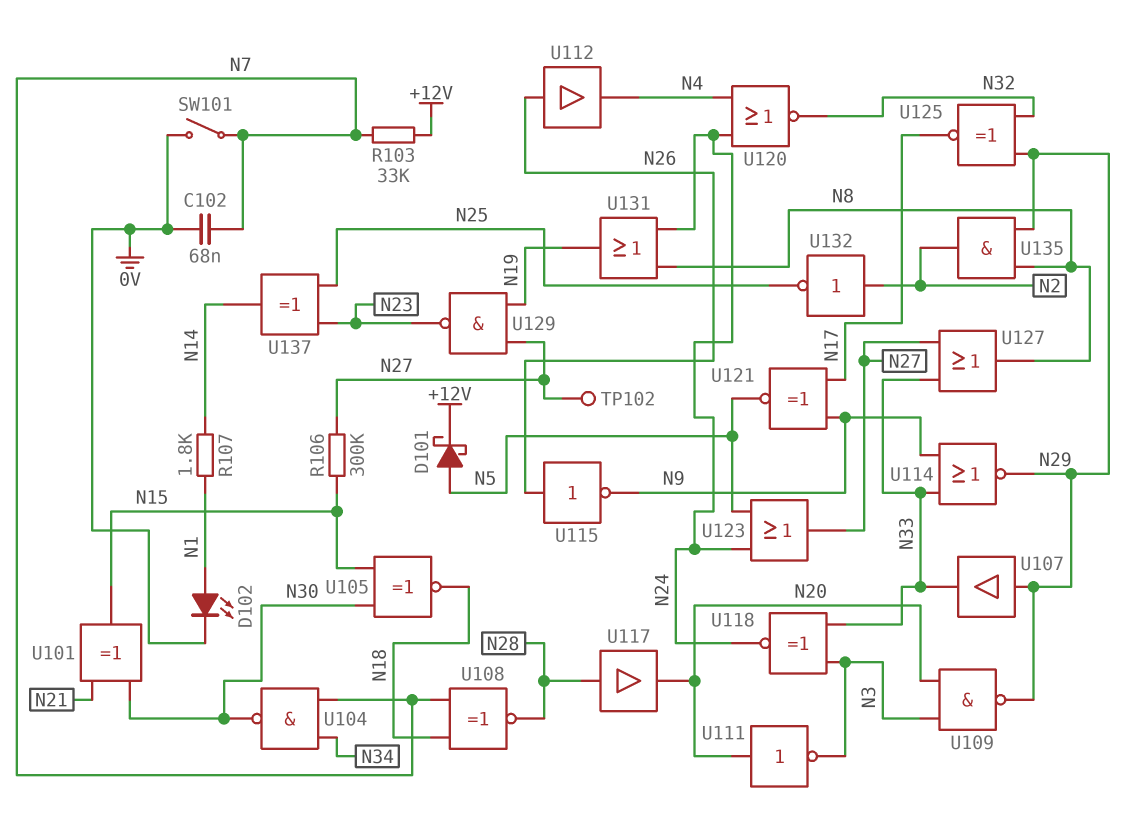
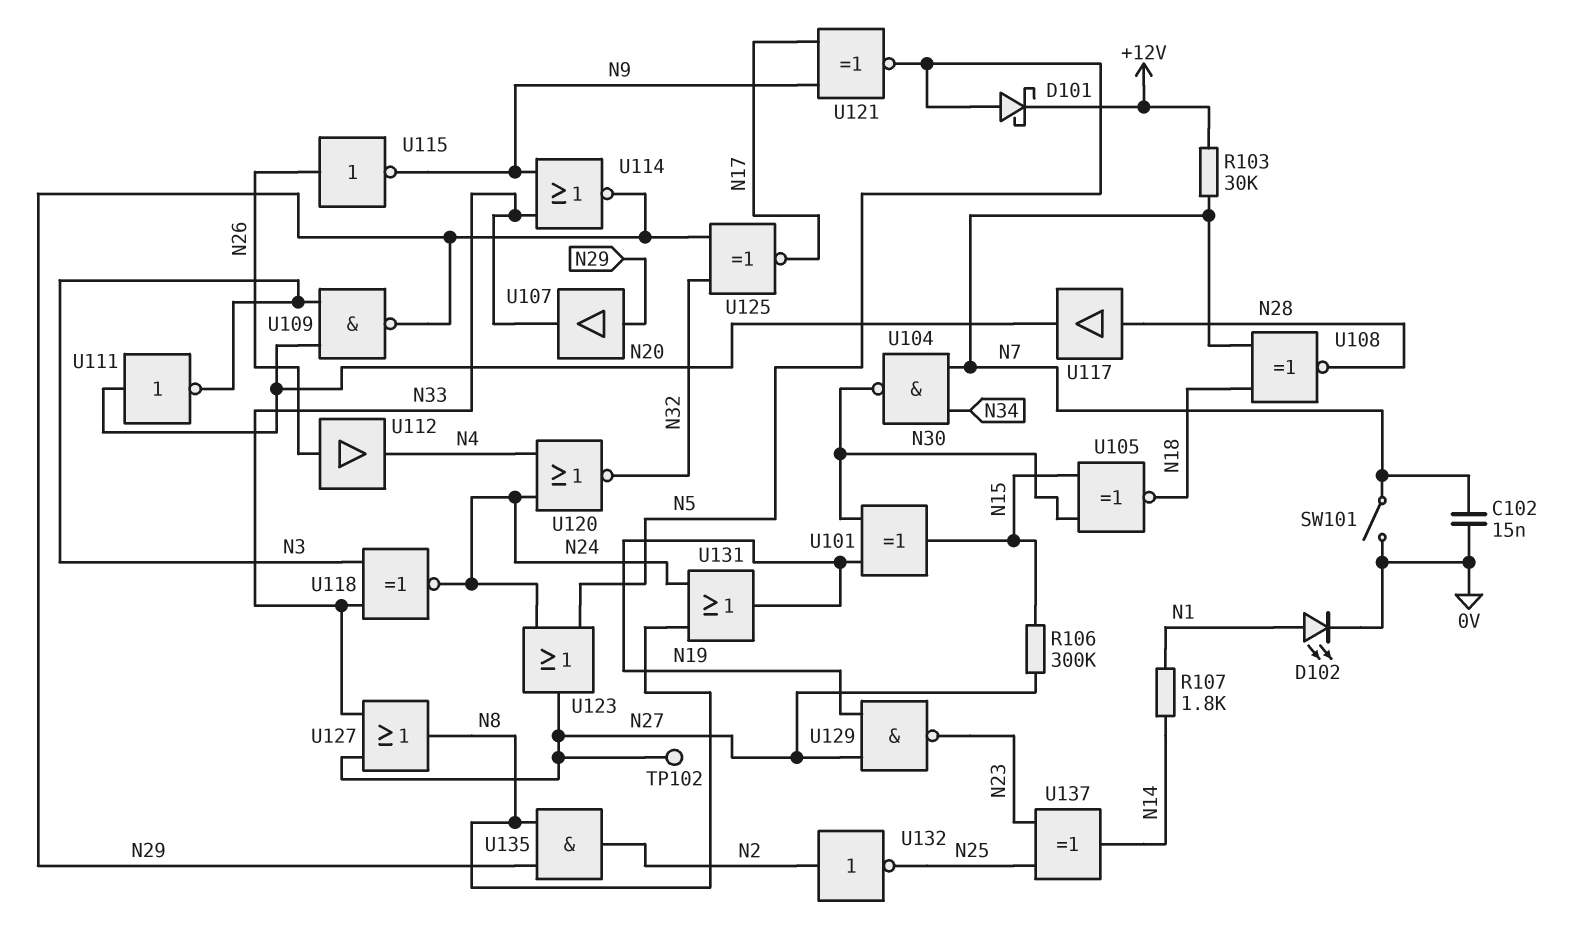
C102: 68nF (0V, N7) -> 15nF (0V, N7)
R103: 33k (+12V, N7) -> 30k (+12V, N7)
U101: XOR (in N21, in N30, out N15) -> XOR (in N19, in N30, out N15)

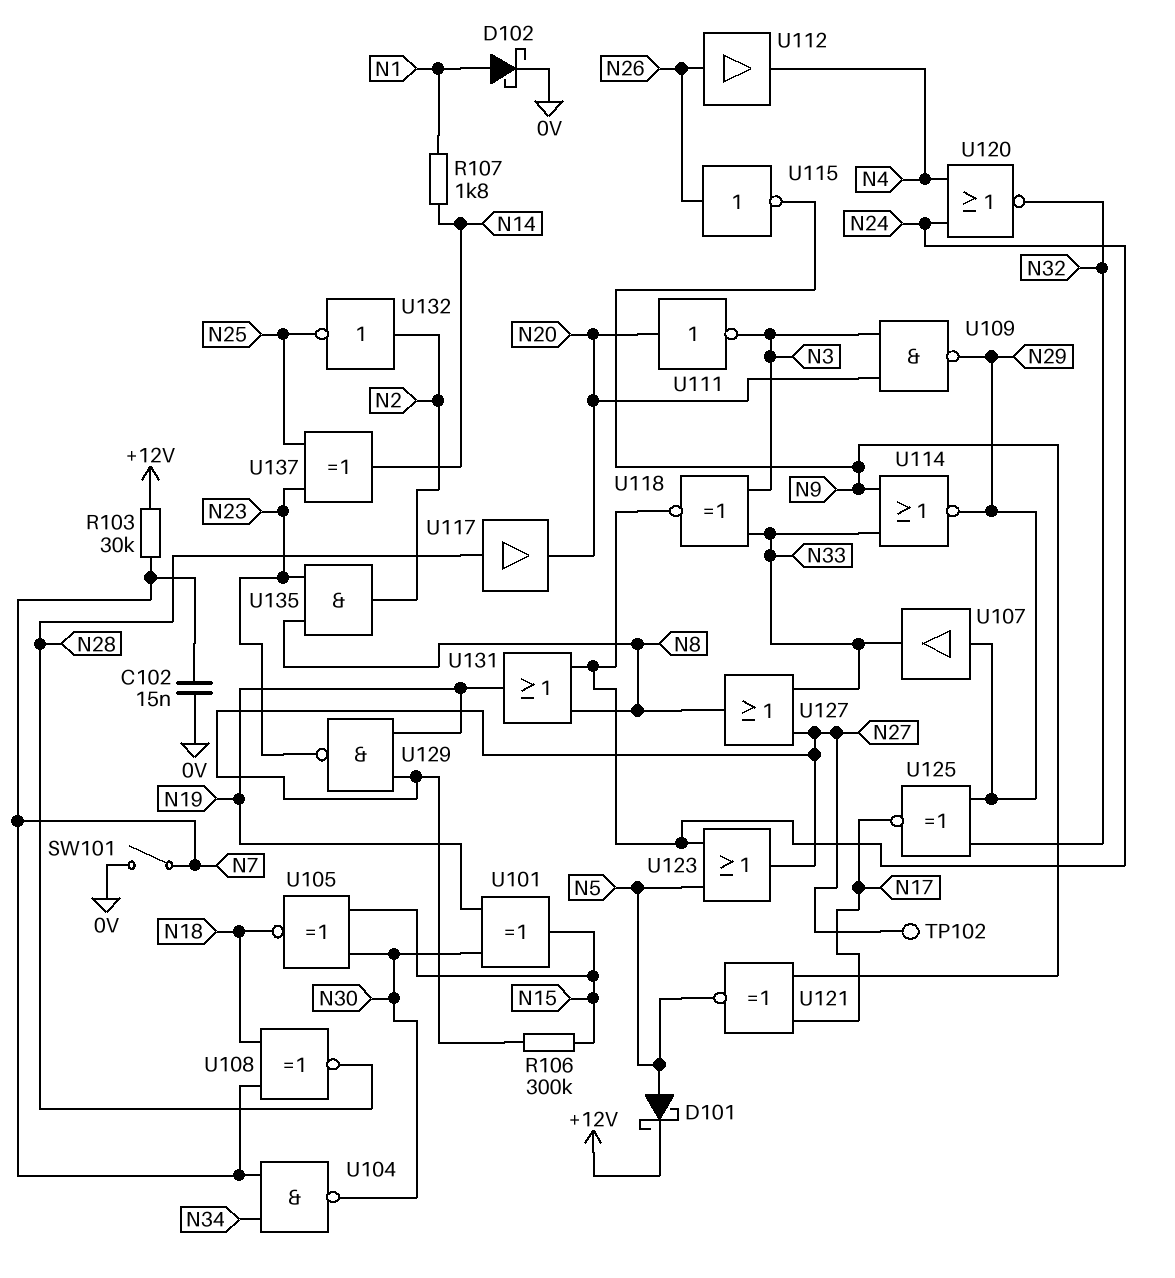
D102: LED (A N1, K 0V) -> schottky (A N1, K 0V)
U135: AND (in N8, in N29, out N2) -> AND (in N8, in N23, out N2)

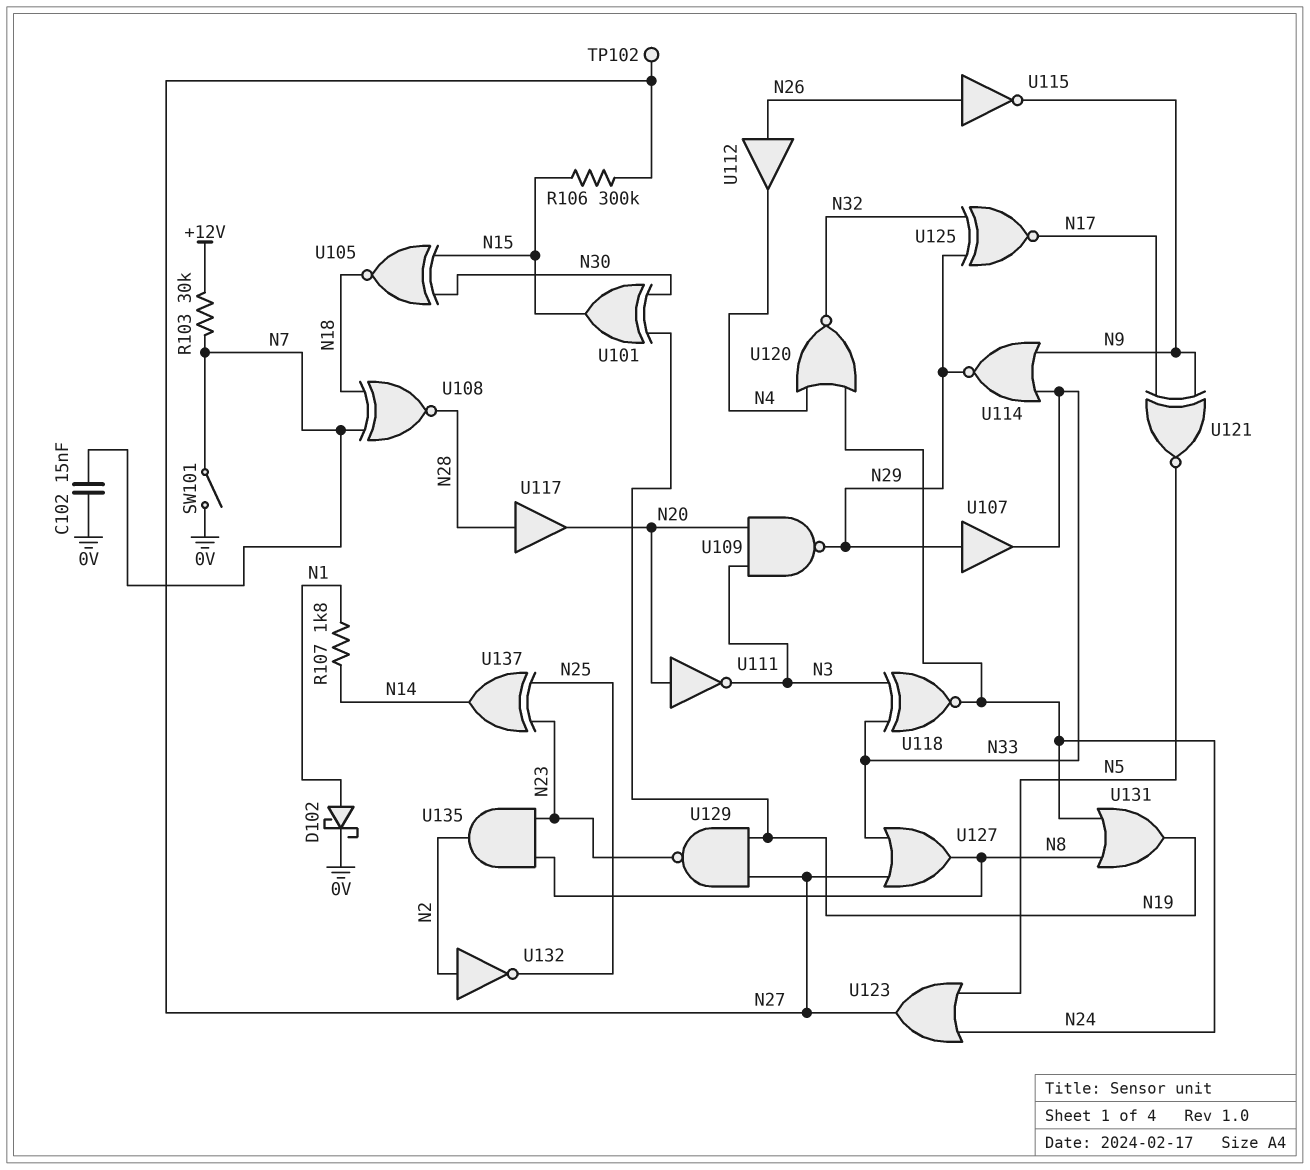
D101: schottky (A N5, K +12V) -> none
U104: NAND (in N7, in N34, out N30) -> none

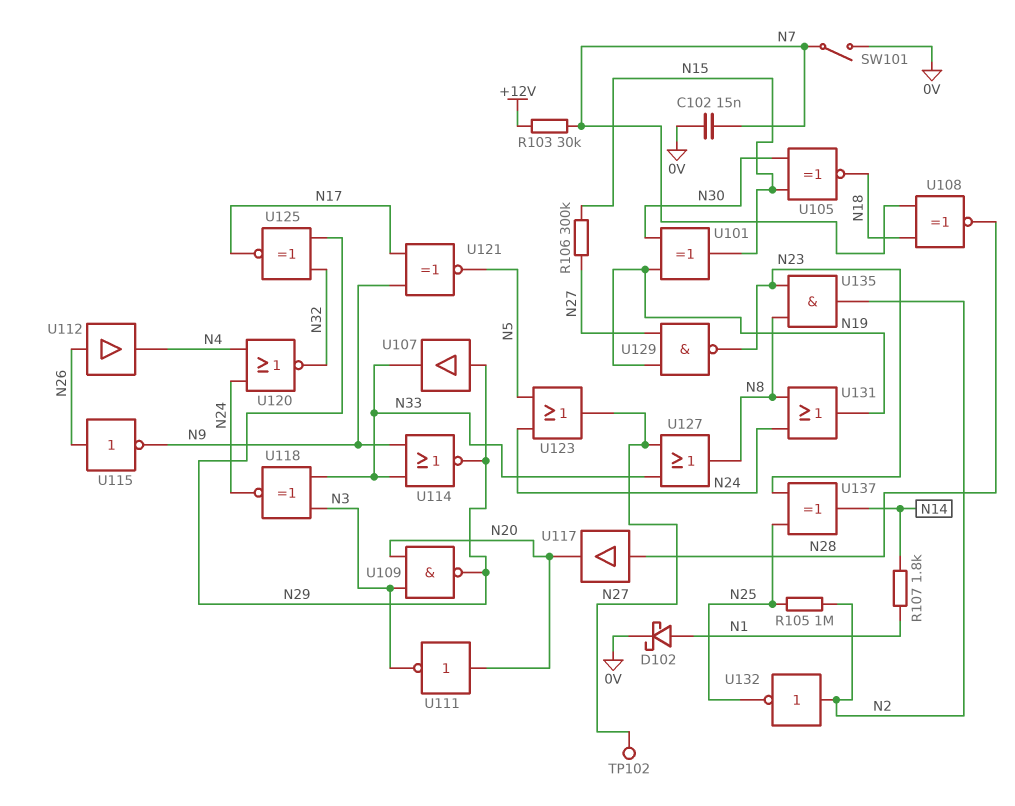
R105: none -> 1M (N2, N25)

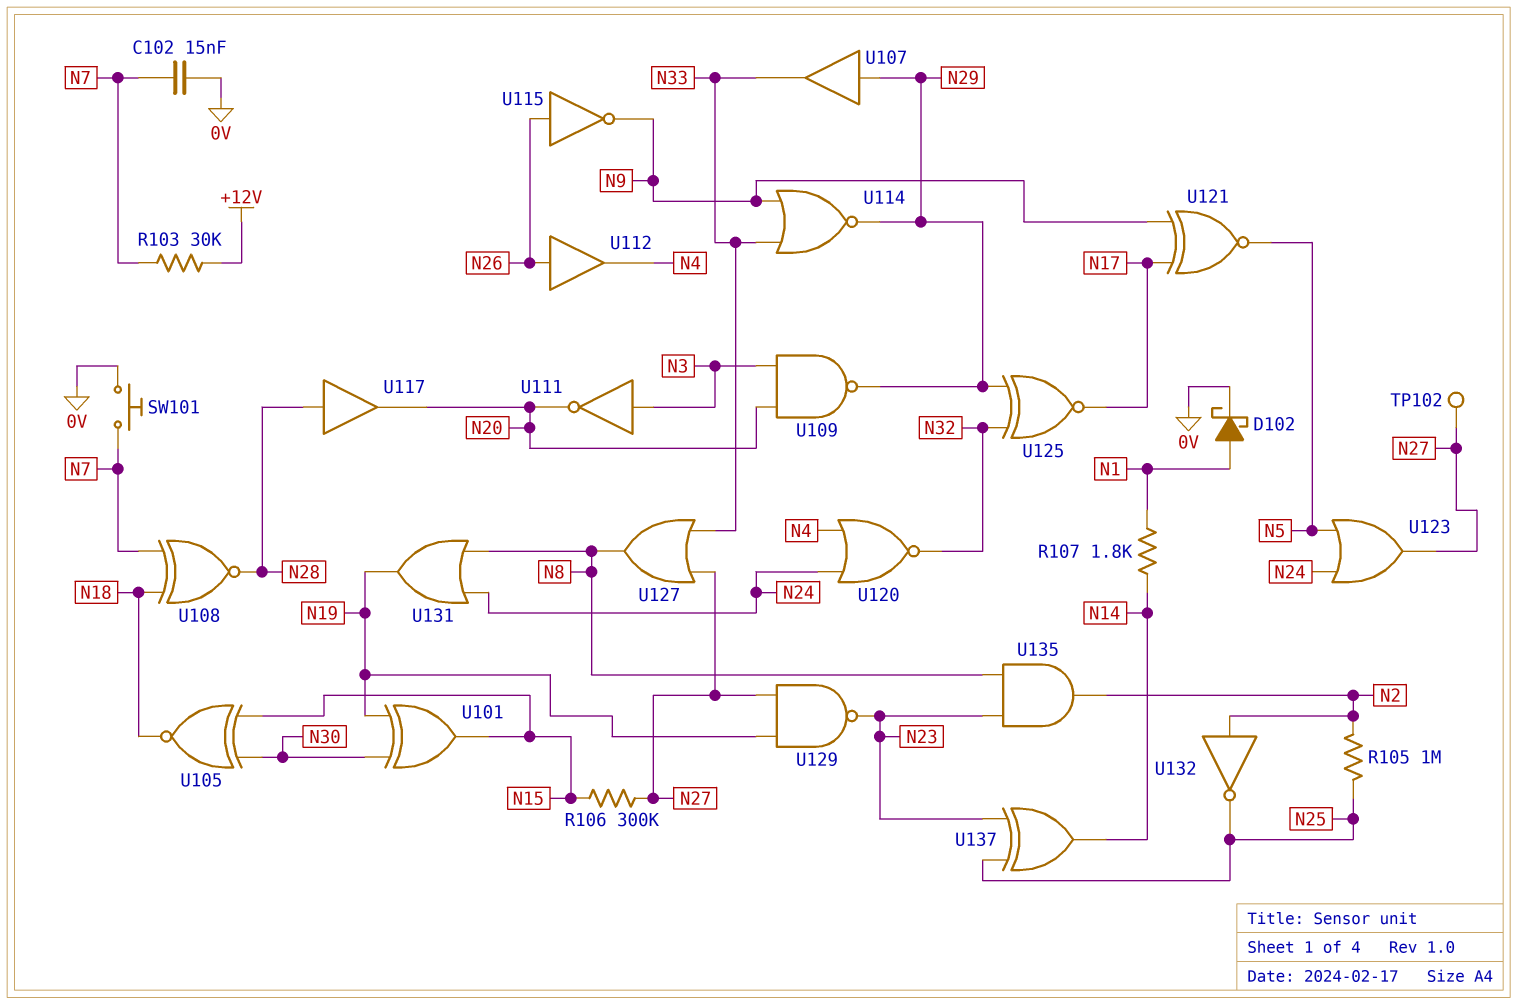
SW101: switch (0V, N7) -> button (0V, N7)
U111: NOT (in N20, out N3) -> NOT (in N3, out N20)
U118: XNOR (in N3, in N33, out N24) -> none

